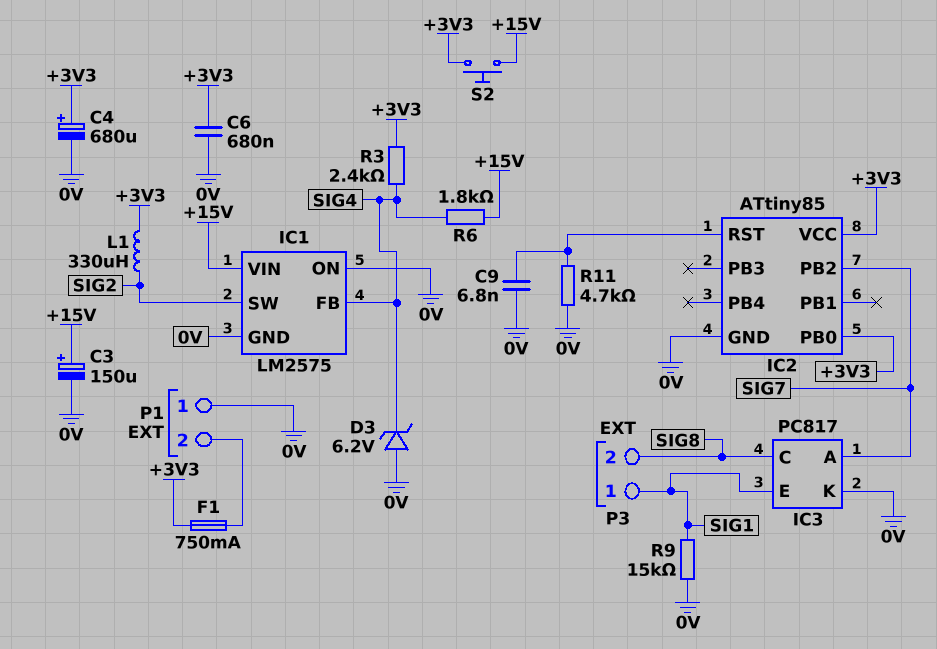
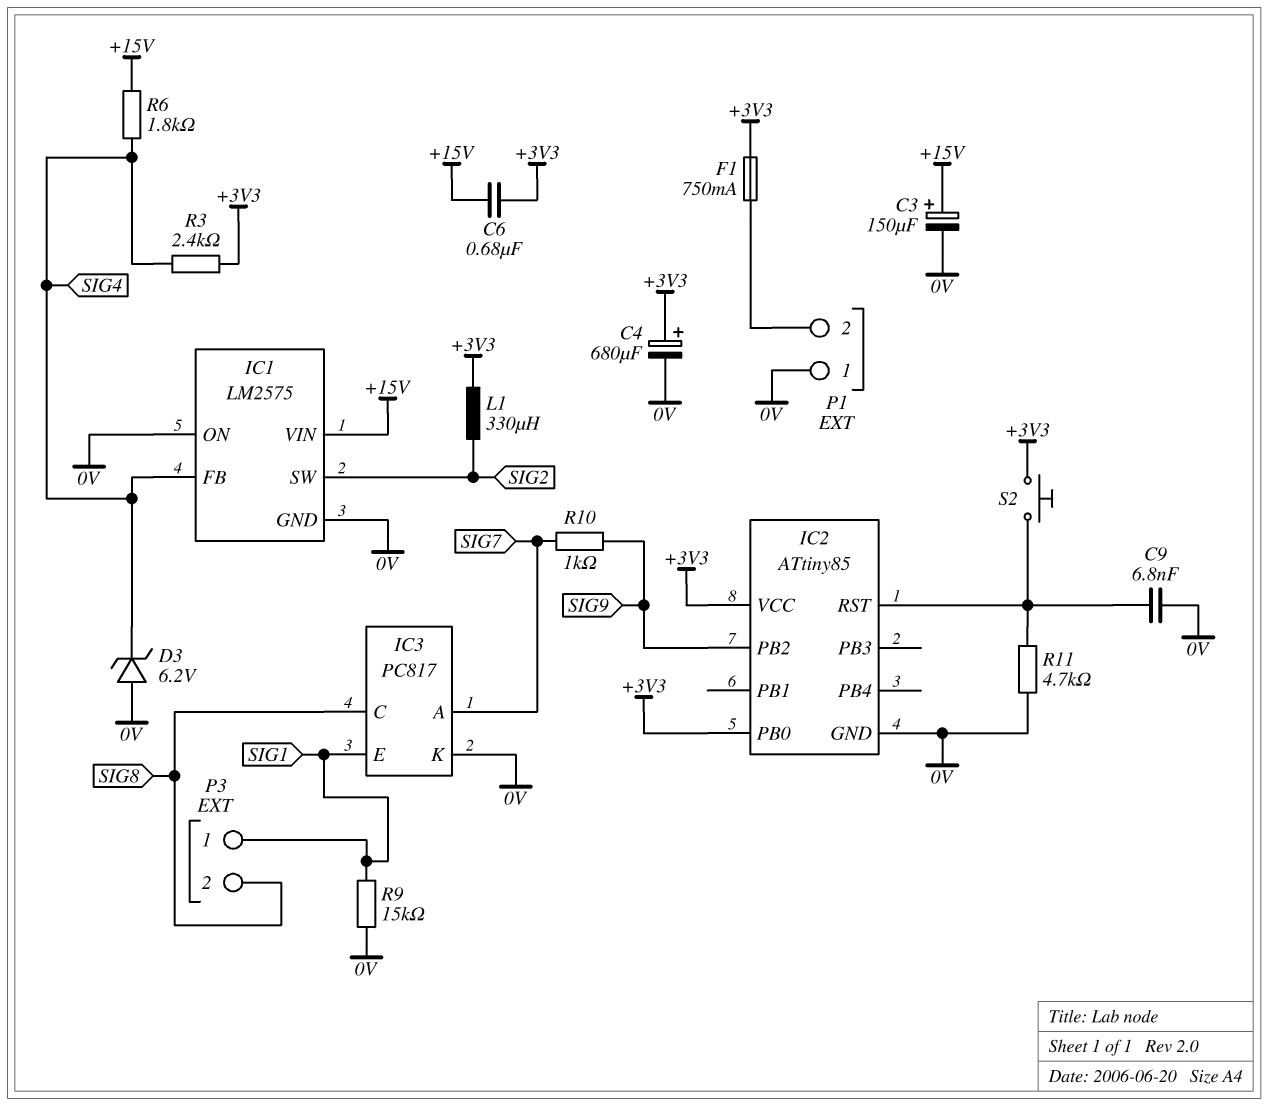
C6: 680nF (+3V3, 0V) -> 680nF (+3V3, +15V)
IC2 pin PB2: SIG7 -> SIG9
R10: none -> 1k (SIG7, SIG9)
S2: button (+3V3, +15V) -> button (+3V3, IC2/RST)

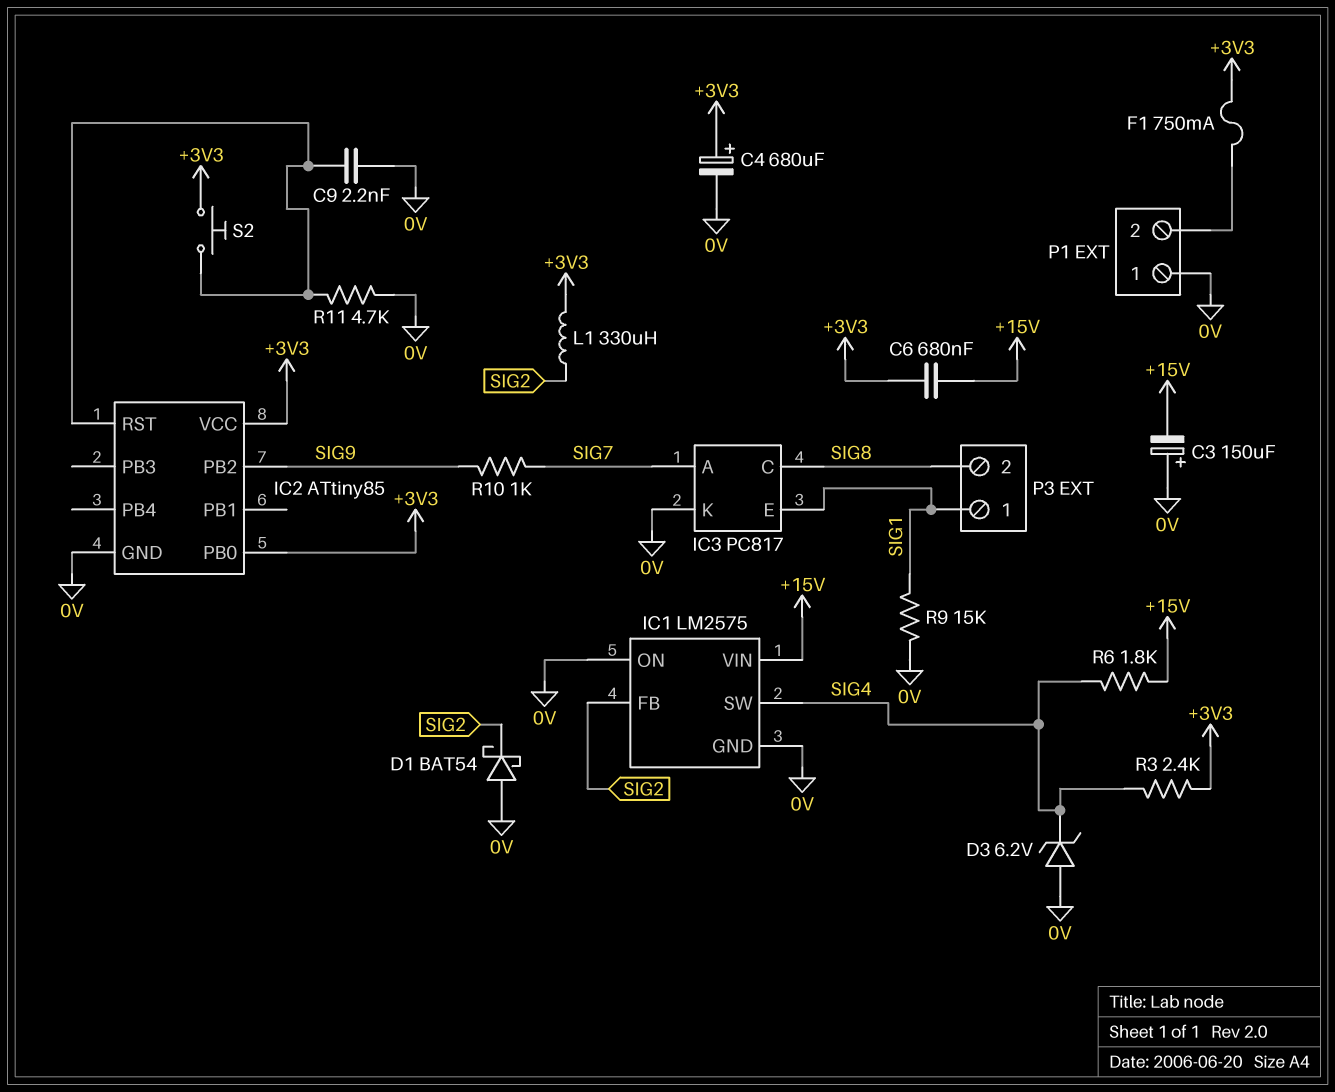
C3: 150uF (plus +15V, minus 0V) -> 150uF (plus 0V, minus +15V)
C9: 6.8nF (0V, IC2/RST) -> 2.2nF (0V, IC2/RST)
D1: none -> schottky BAT54 (A 0V, K SIG2)
IC1 pin FB: SIG4 -> SIG2
IC1 pin SW: SIG2 -> SIG4

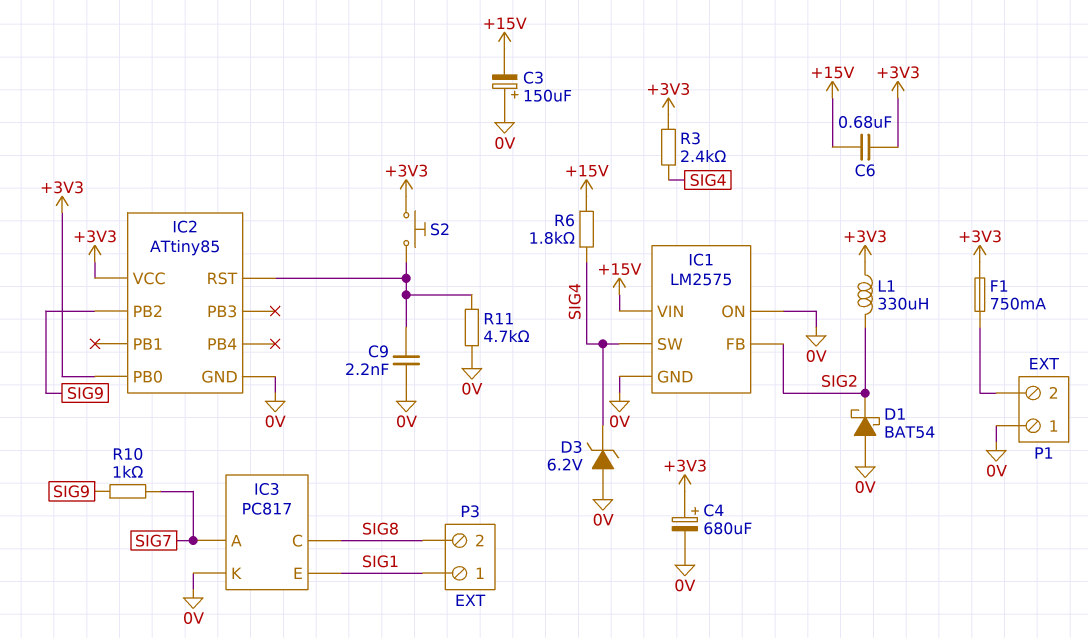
R9: 15k (0V, SIG1) -> none

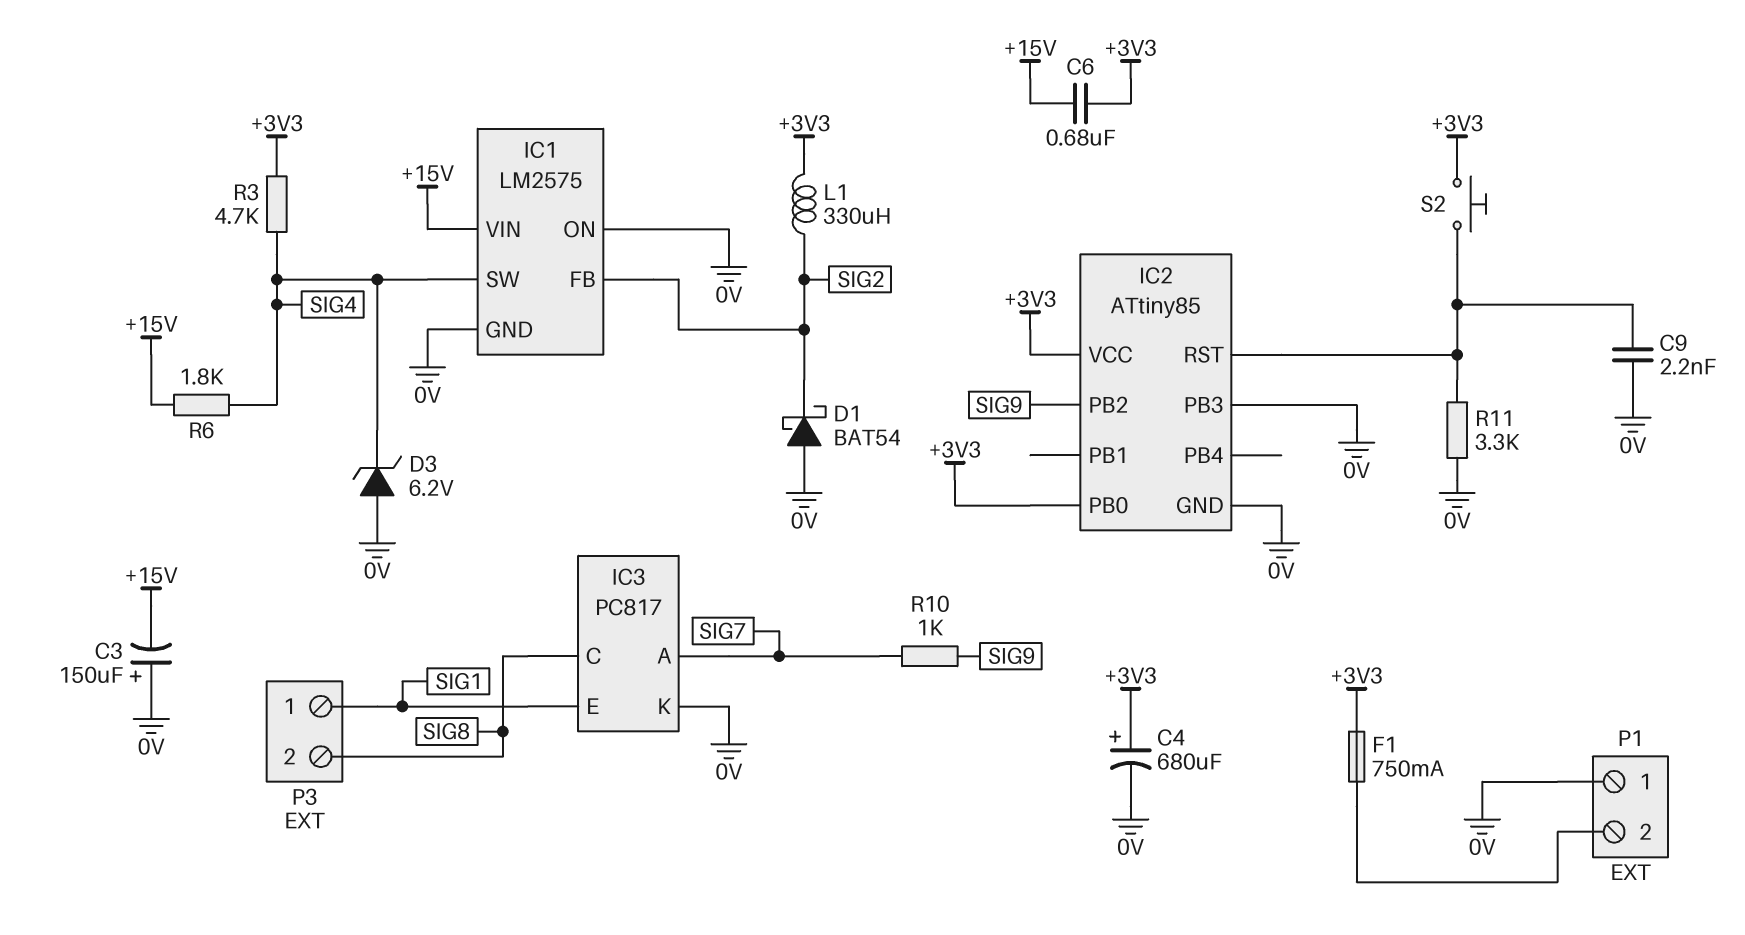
IC2 pin PB3: none -> 0V
R3: 2.4k (+3V3, SIG4) -> 4.7k (+3V3, SIG4)
R11: 4.7k (0V, IC2/RST) -> 3.3k (0V, IC2/RST)

